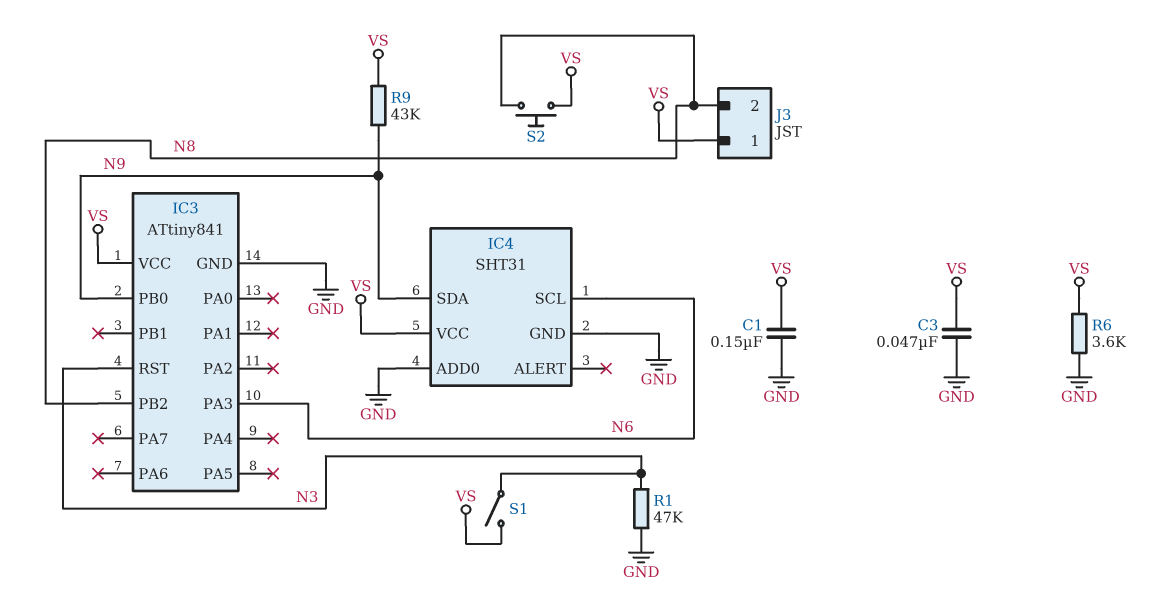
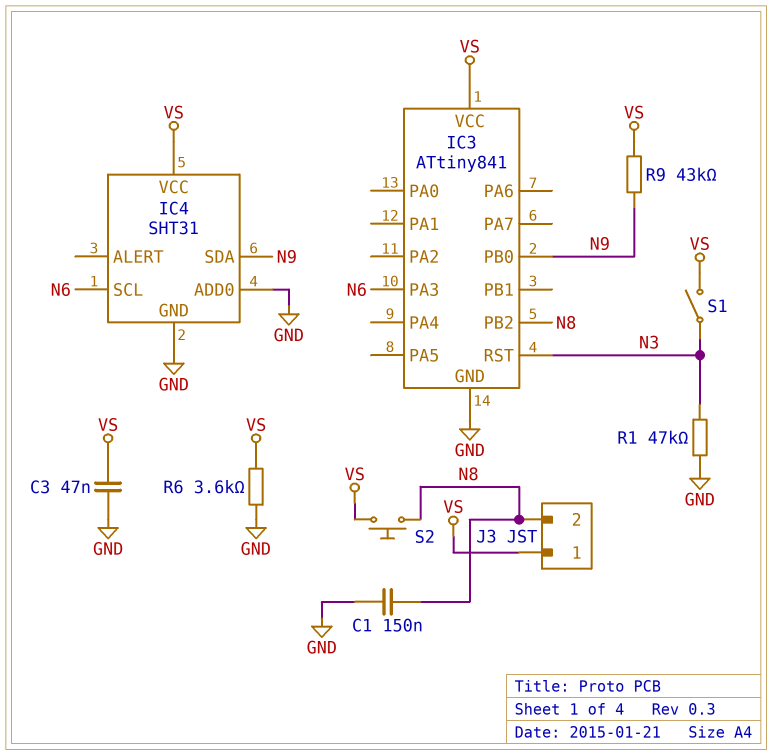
C1: 150nF (GND, VS) -> 150nF (GND, N8)

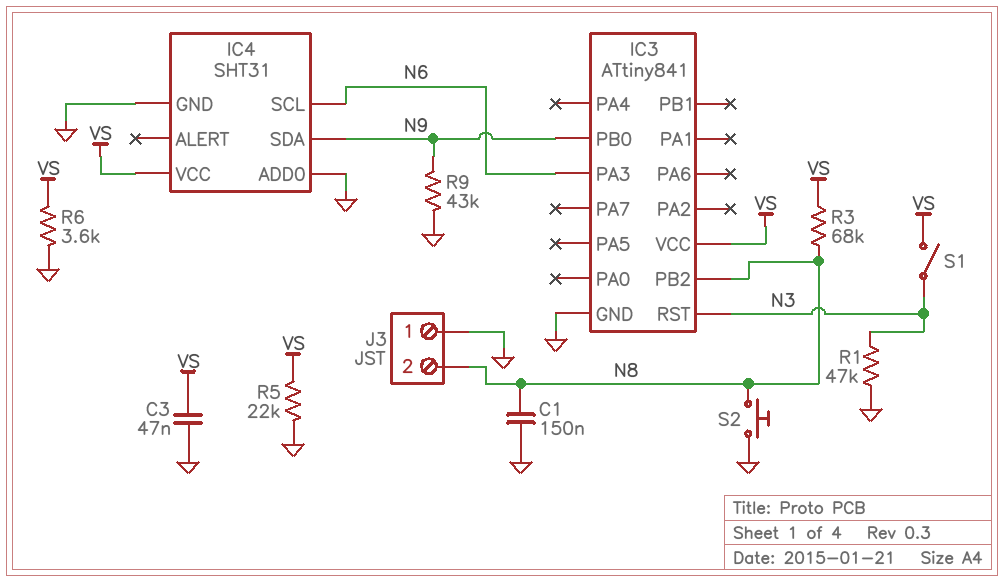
J3 pin 1: VS -> GND
R3: none -> 68k (N8, VS)
R5: none -> 22k (GND, VS)
R9: 43k (N9, VS) -> 43k (GND, N9)
S2: button (N8, VS) -> button (GND, N8)

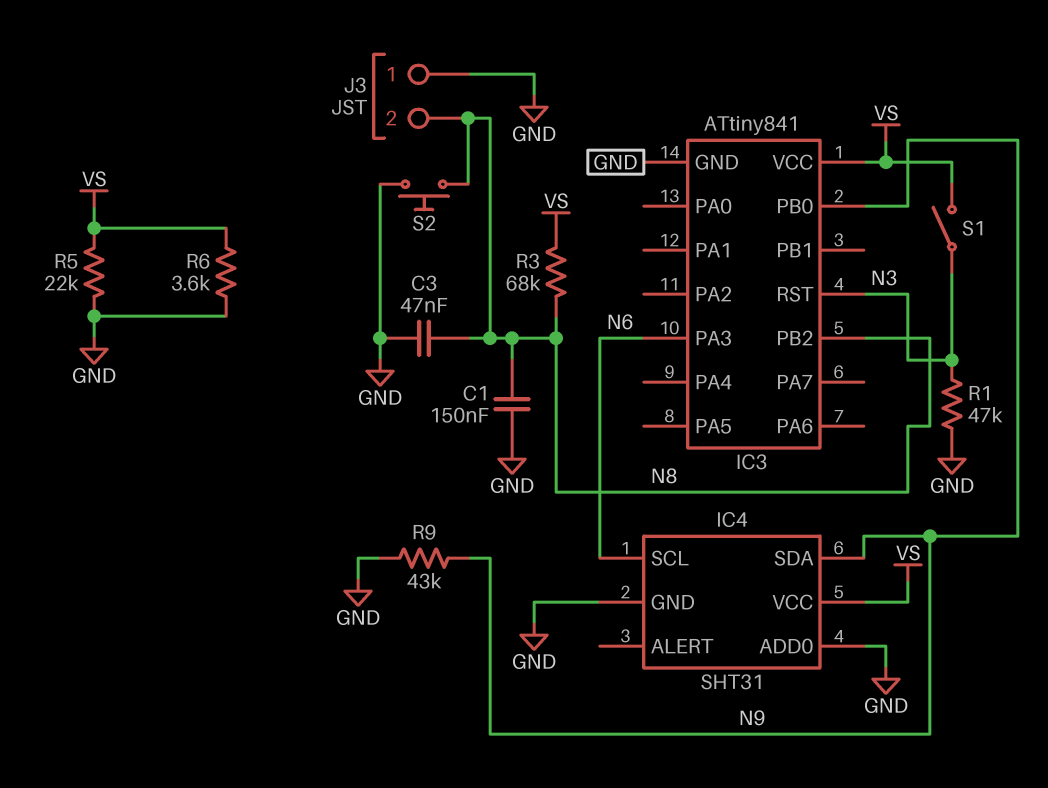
C3: 47nF (GND, VS) -> 47nF (GND, N8)

